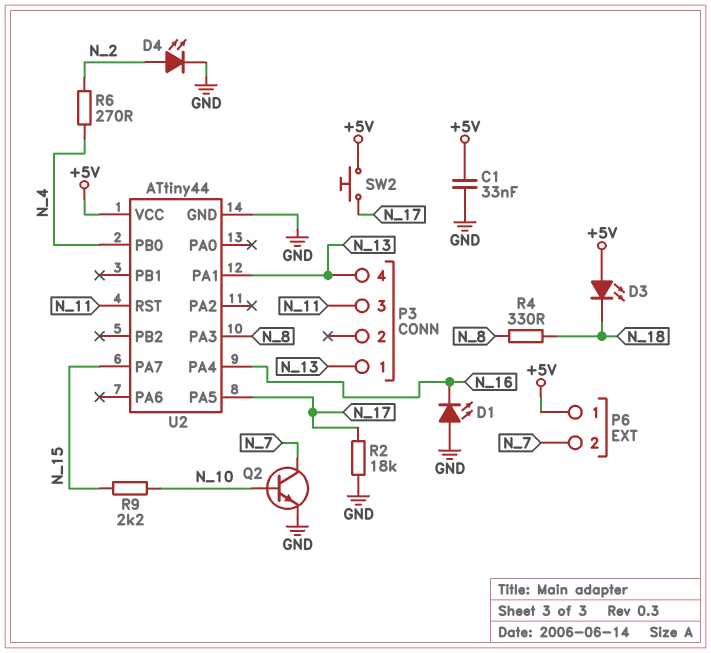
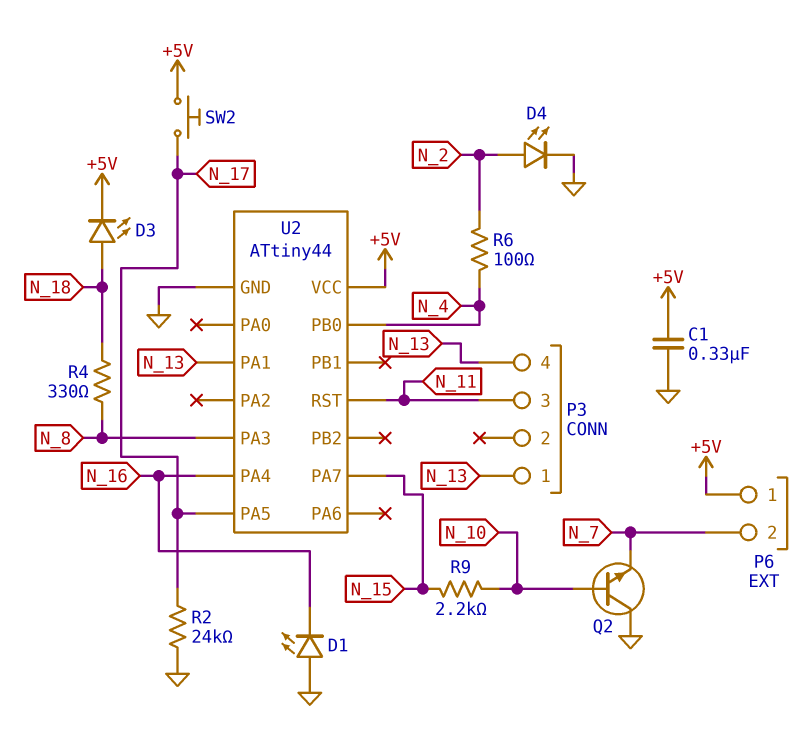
C1: 33nF (+5V, GND) -> 330nF (+5V, GND)
D3: LED (A +5V, K N_18) -> LED (A N_18, K +5V)
Q2: NPN (B N_10, C N_7, E GND) -> NPN (B N_10, C GND, E N_7)
R2: 18k (GND, N_17) -> 24k (GND, N_17)
R6: 270 (N_2, N_4) -> 100 (N_2, N_4)

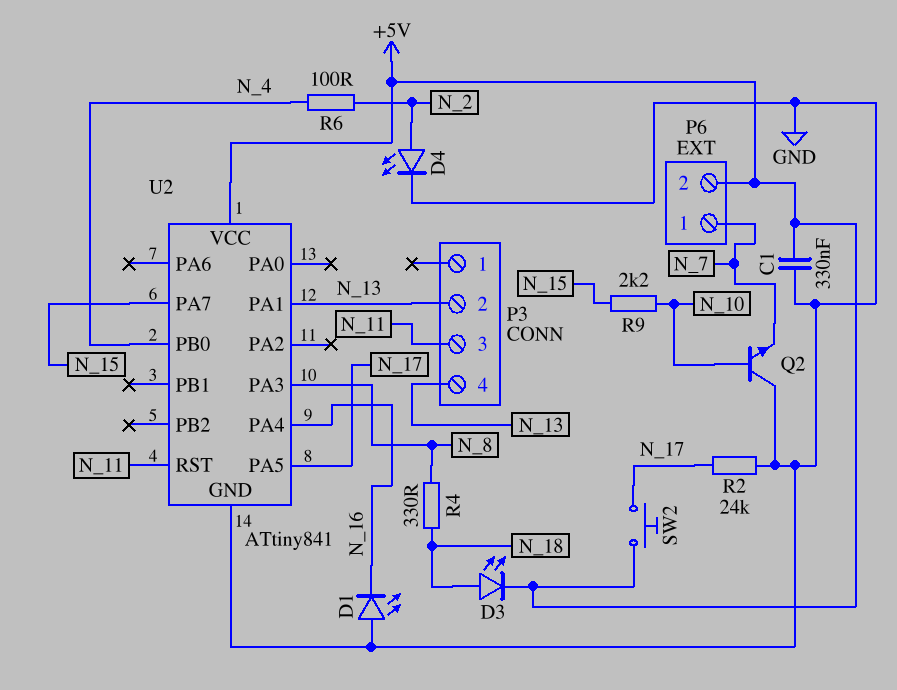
P3 pin 1: N_13 -> none
P3 pin 2: none -> N_13
P6 pin 1: +5V -> N_7
P6 pin 2: N_7 -> +5V
U2: ATtiny44 -> ATtiny841

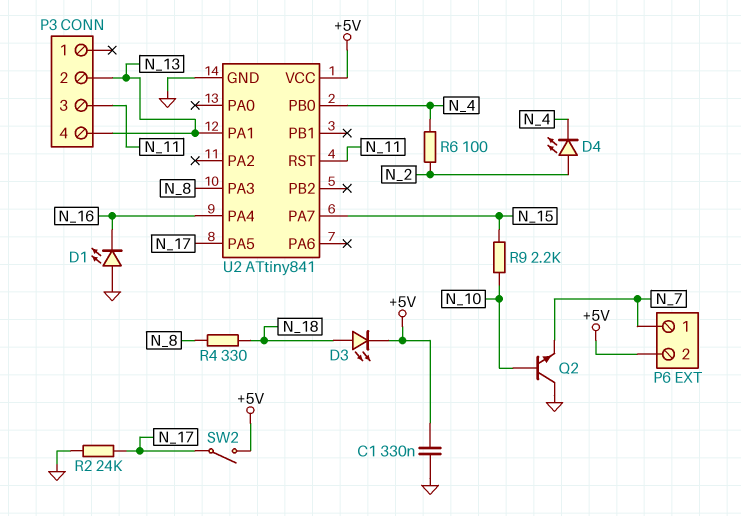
D4: LED (A N_2, K GND) -> LED (A N_2, K N_4)
SW2: button (+5V, N_17) -> switch (+5V, N_17)

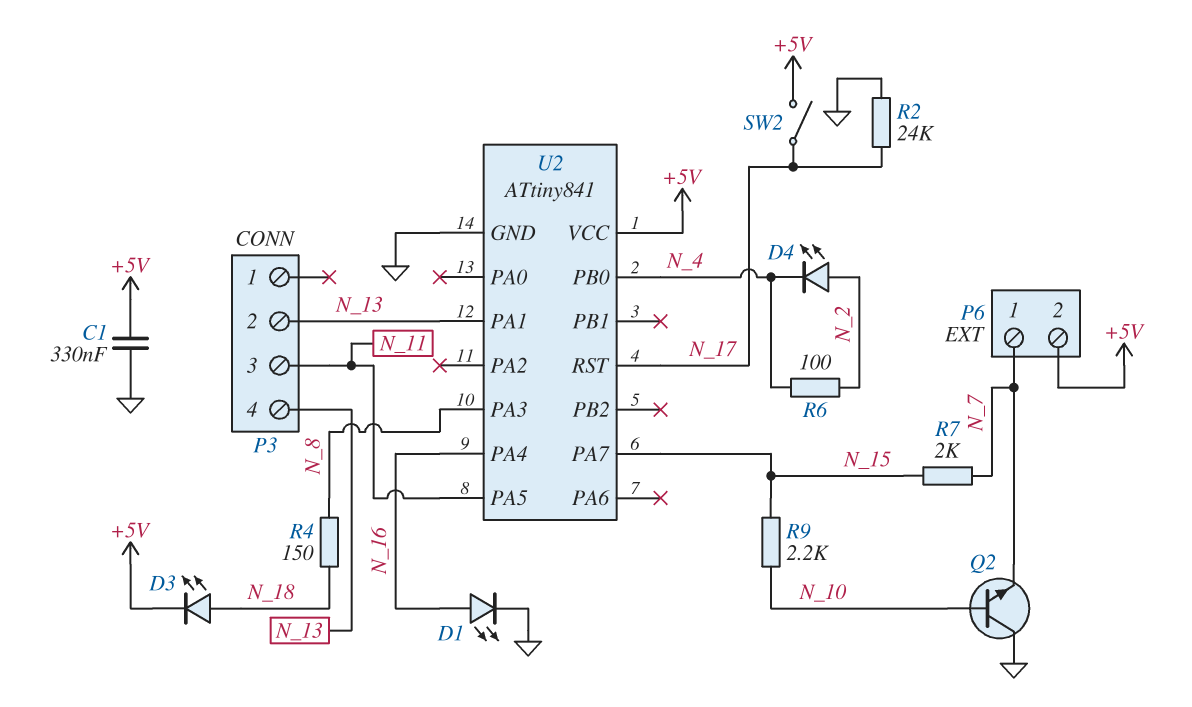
D1: LED (A GND, K N_16) -> LED (A N_16, K GND)
R4: 330 (N_8, N_18) -> 150 (N_8, N_18)
R7: none -> 2k (N_7, N_15)
U2 pin PA5: N_17 -> N_11
U2 pin RST: N_11 -> N_17

